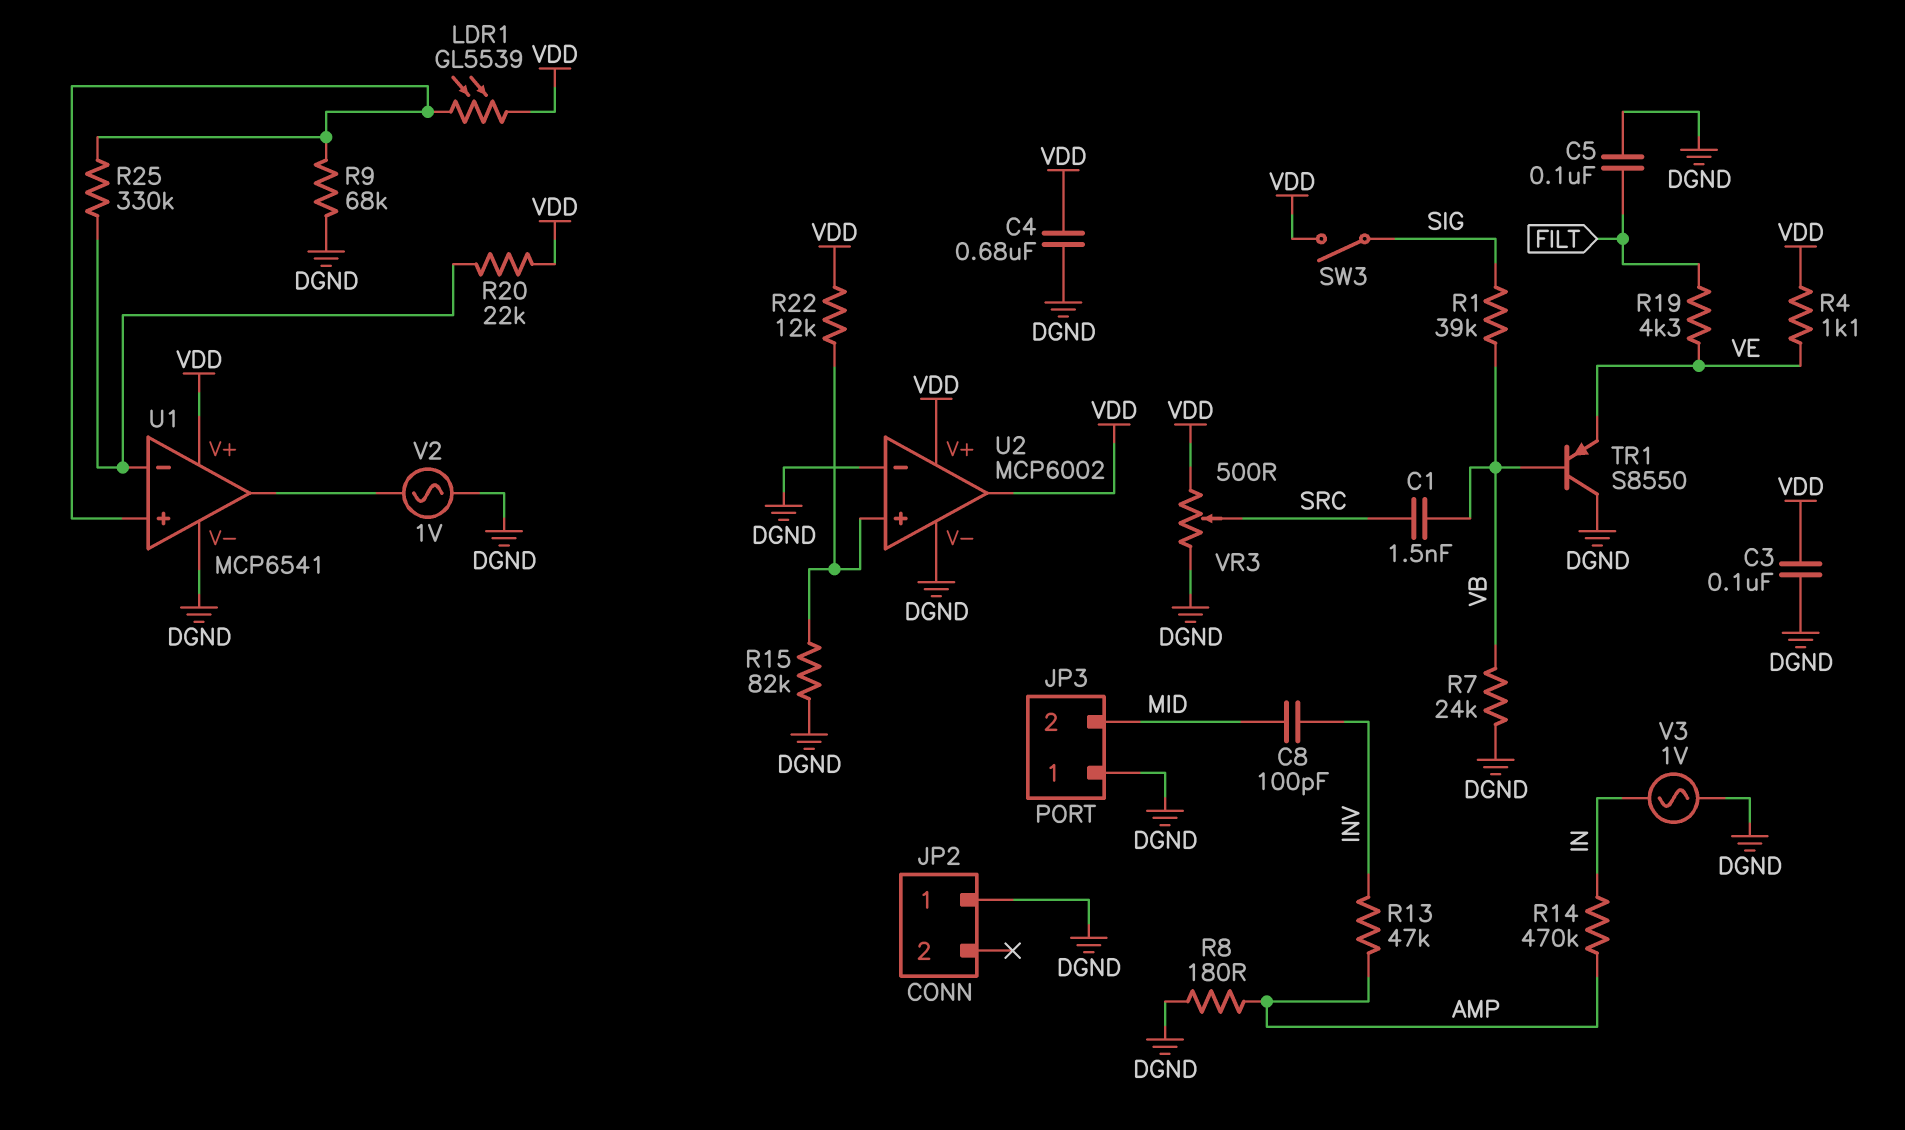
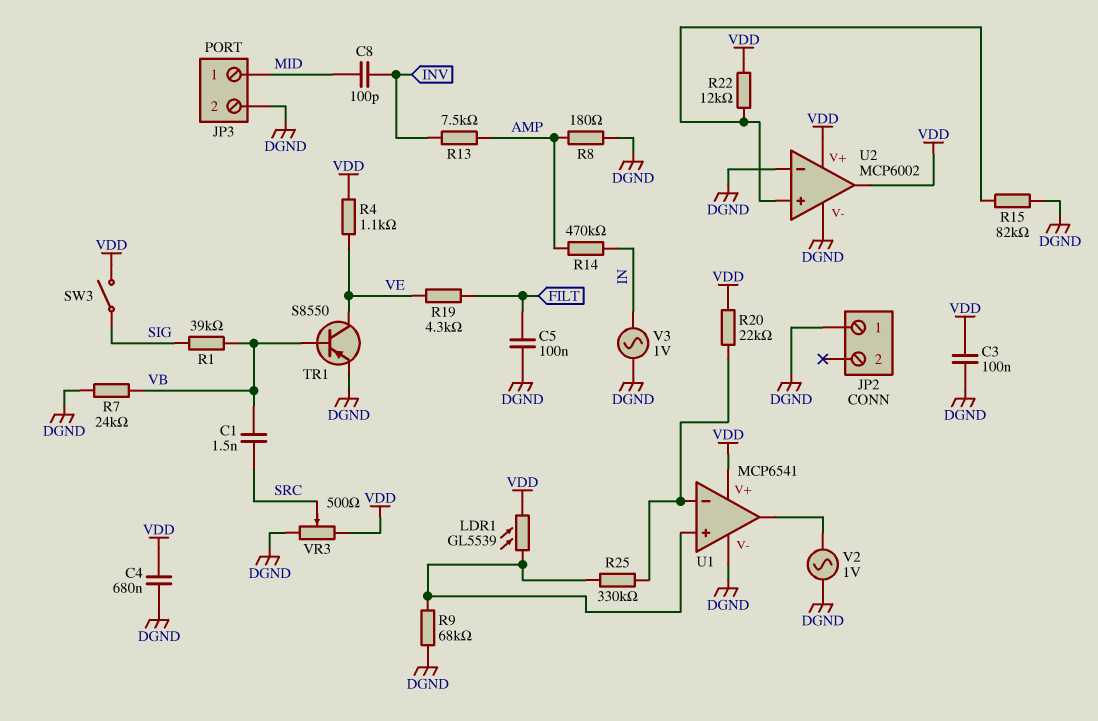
JP3 pin 1: DGND -> MID
JP3 pin 2: MID -> DGND
R13: 47k (AMP, INV) -> 7.5k (AMP, INV)
TR1: PNP S8550 (B VB, C DGND, E VE) -> PNP S8550 (B VB, C VE, E DGND)

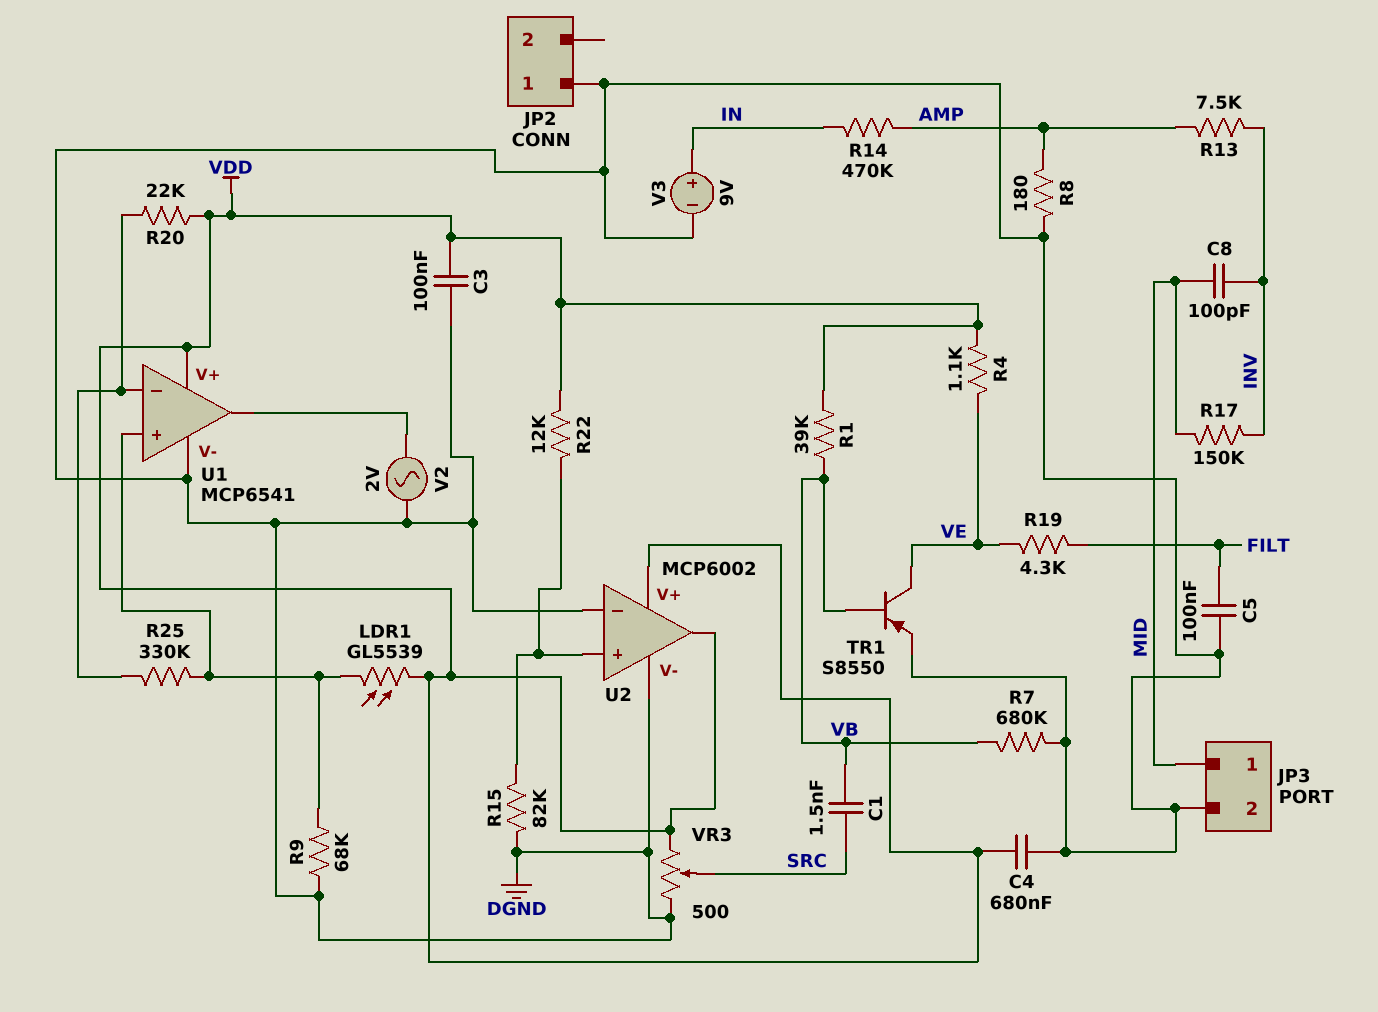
R1: 39k (SIG, VB) -> 39k (VB, VDD)
R7: 24k (DGND, VB) -> 680k (DGND, VB)
R17: none -> 150k (INV, MID)
SW3: switch (SIG, VDD) -> none
V2: AC 1V (DGND, U1/out) -> AC 2V (DGND, U1/out)
V3: AC 1V (DGND, IN) -> 9V (plus IN, minus DGND)

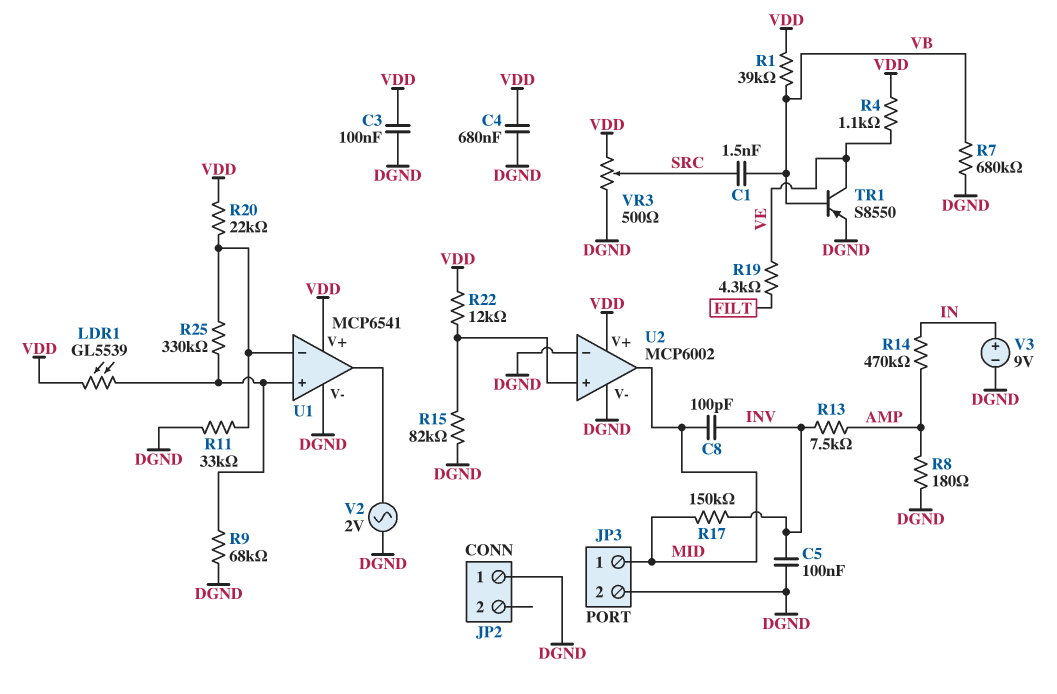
C5: 100nF (DGND, FILT) -> 100nF (DGND, INV)
R11: none -> 33k (DGND, U1/in-)
U2 pin out: VDD -> MID

